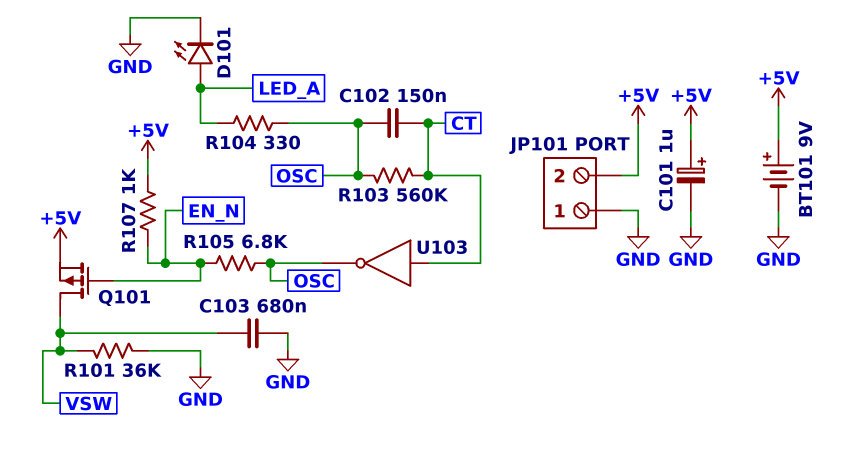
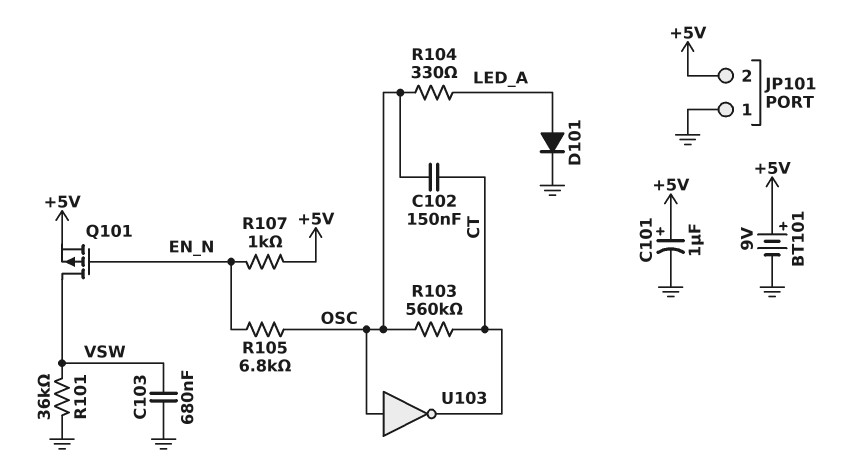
D101: LED (A LED_A, K GND) -> diode (A LED_A, K GND)
U103: NOT (in CT, out OSC) -> NOT (in OSC, out CT)

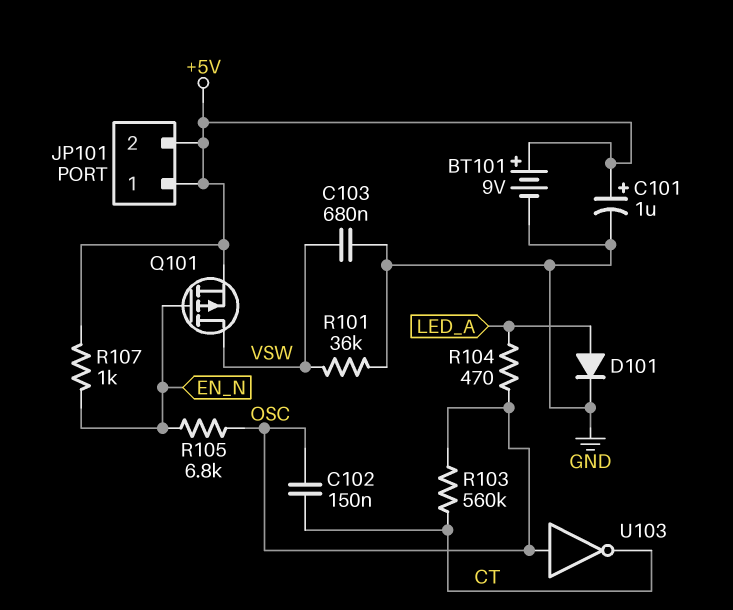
JP101 pin 1: GND -> +5V
R104: 330 (LED_A, OSC) -> 470 (LED_A, OSC)

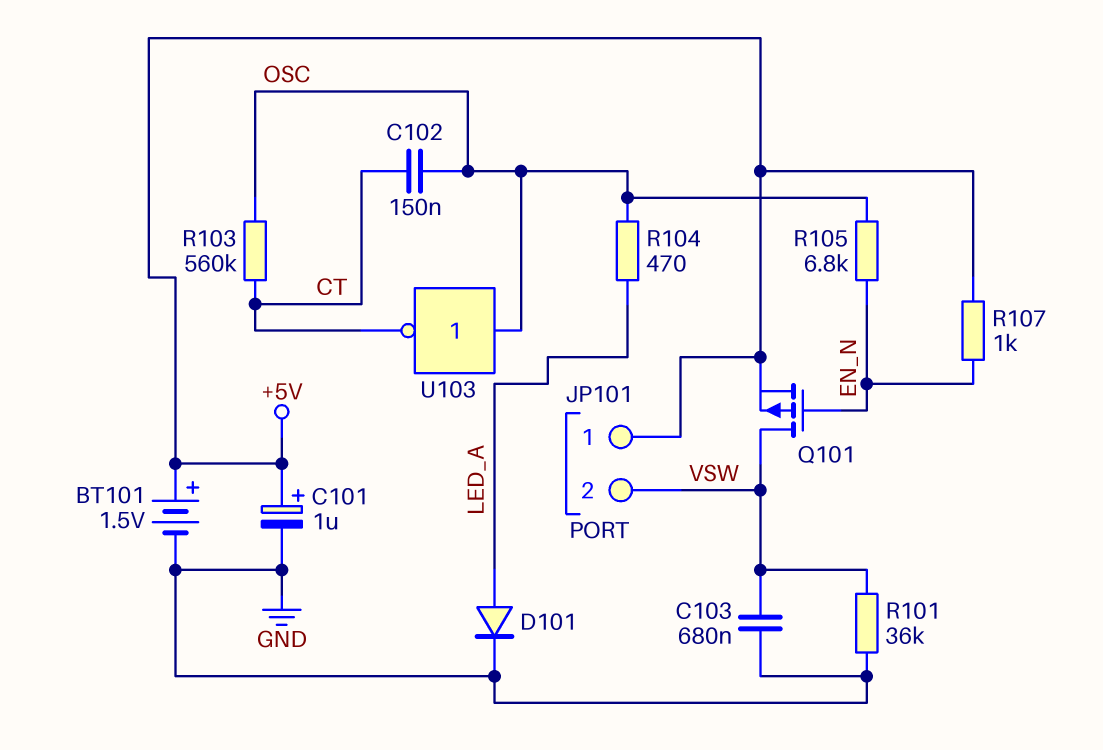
BT101: 9V (plus +5V, minus GND) -> 1.5V (plus +5V, minus GND)
JP101 pin 2: +5V -> VSW

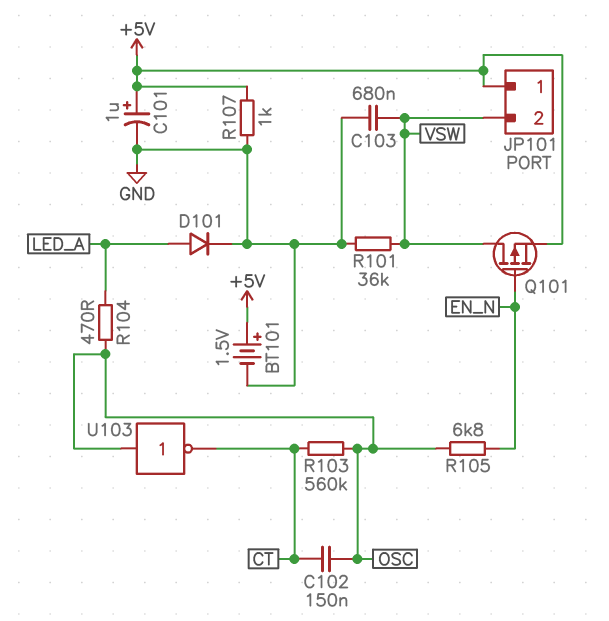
R107: 1k (+5V, EN_N) -> 1k (+5V, GND)

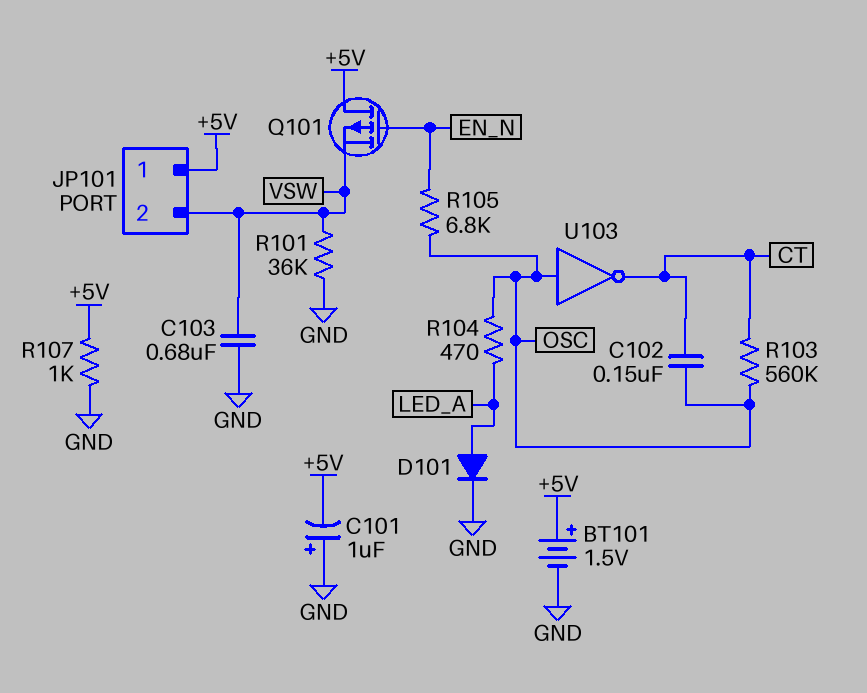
C101: 1uF (plus +5V, minus GND) -> 1uF (plus GND, minus +5V)
Q101: PMOS (G EN_N, D VSW, S +5V) -> PMOS (G EN_N, D +5V, S VSW)

